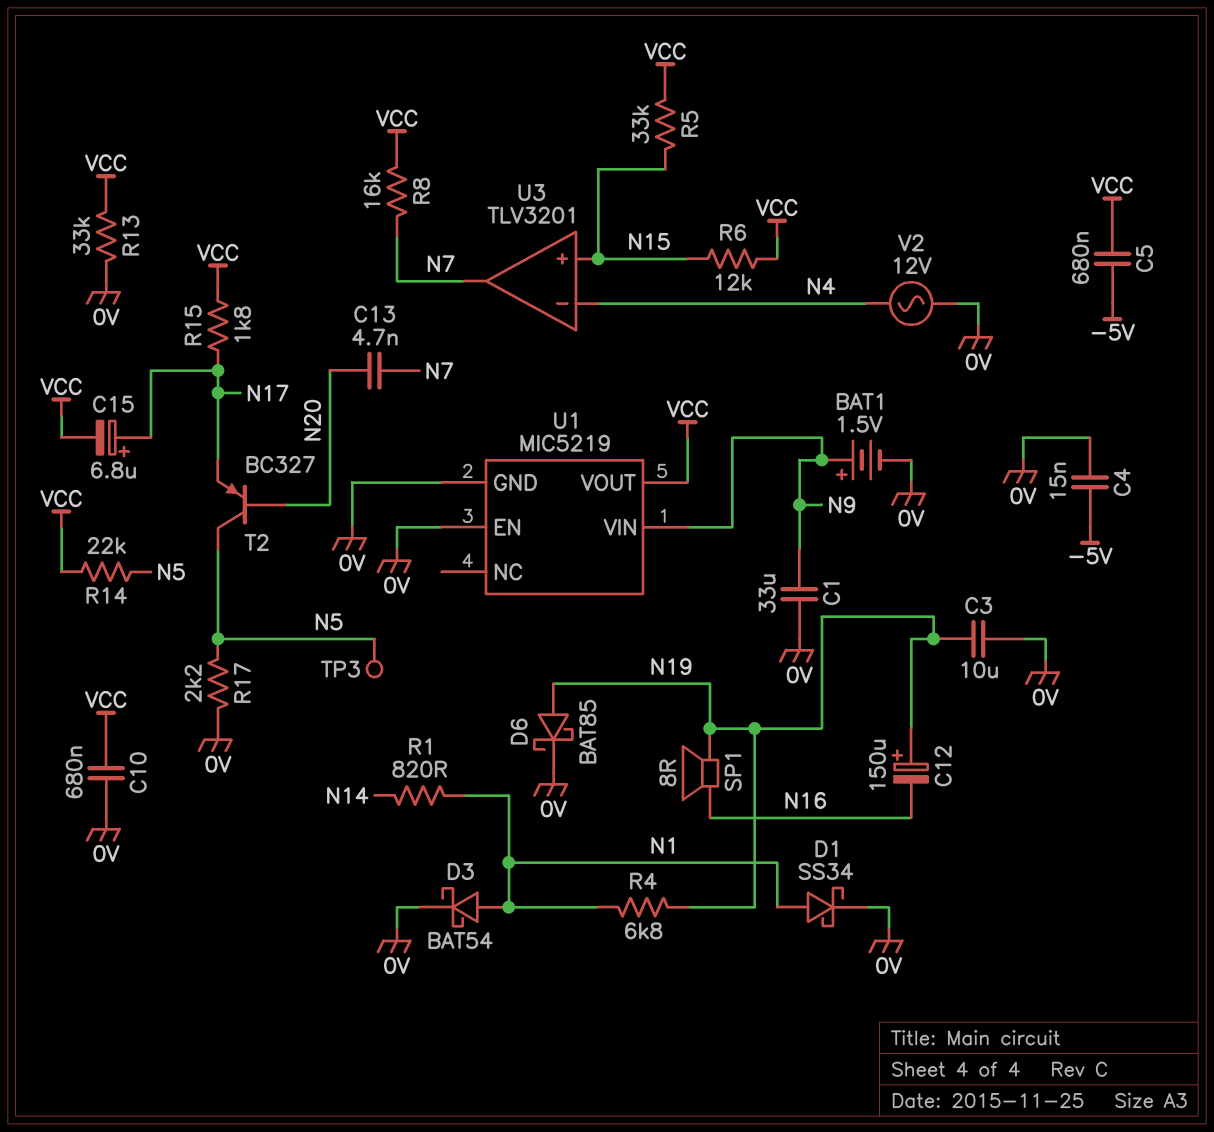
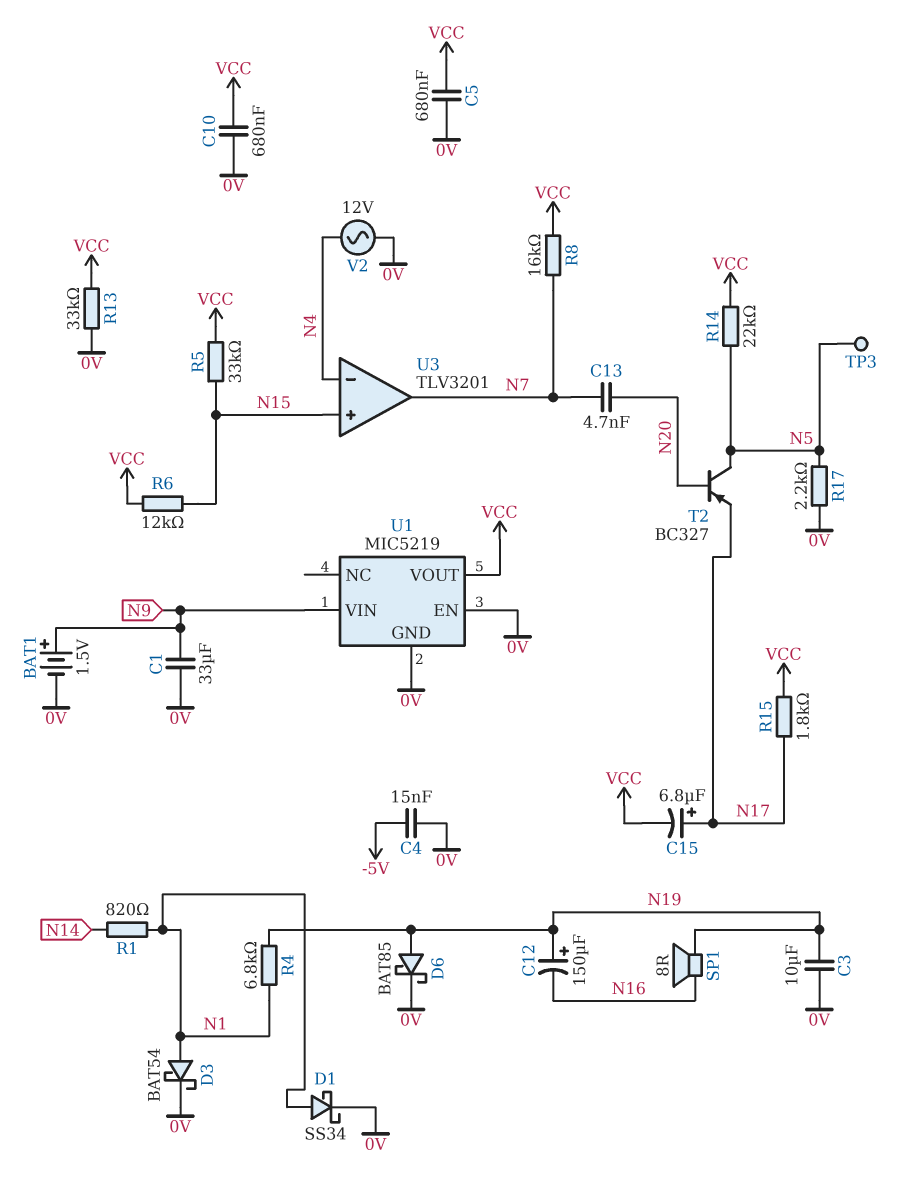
C5: 680nF (-5V, VCC) -> 680nF (0V, VCC)

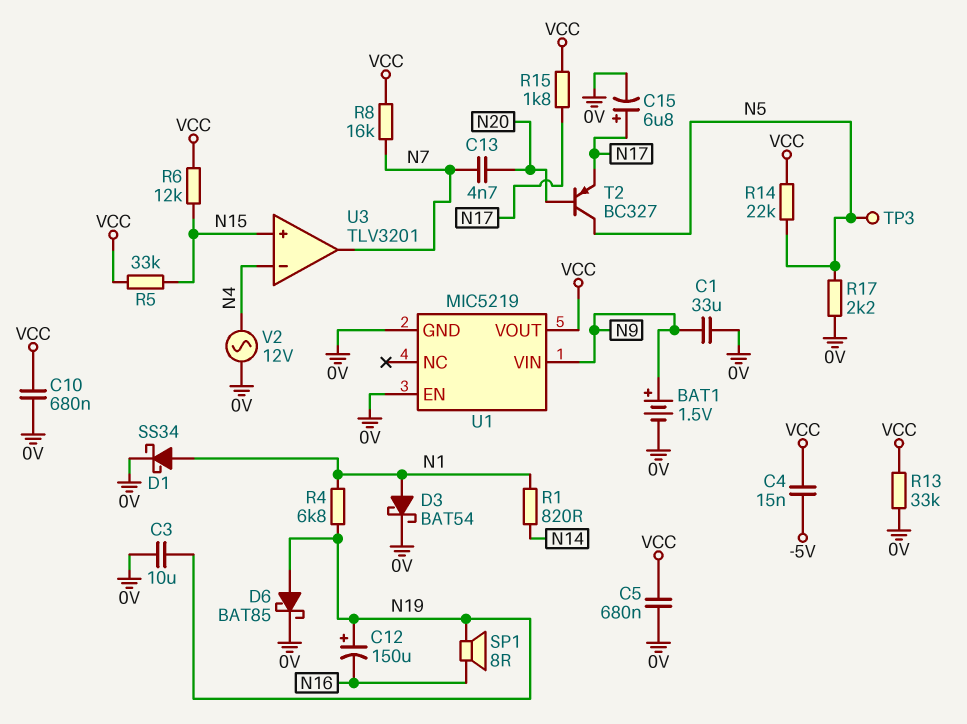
C4: 15nF (-5V, 0V) -> 15nF (-5V, VCC)
C15: 6.8uF (plus N17, minus VCC) -> 6.8uF (plus N17, minus 0V)

